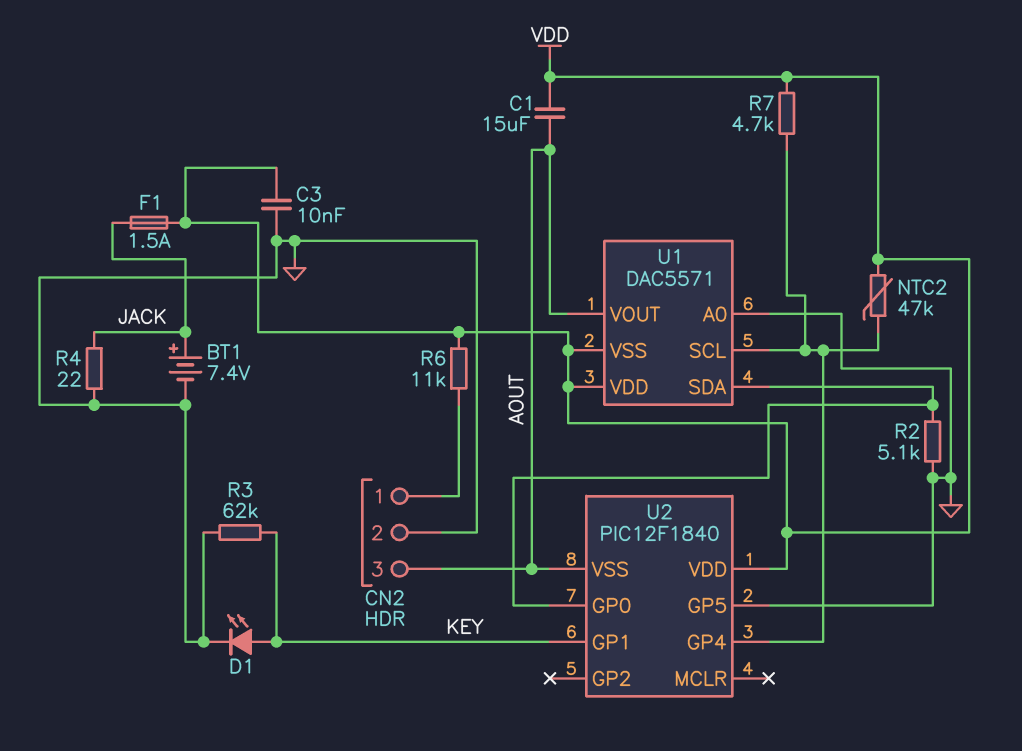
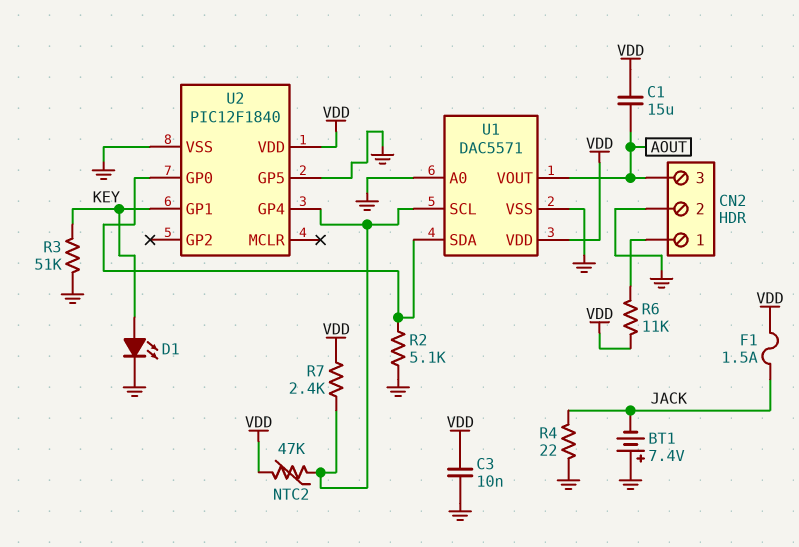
BT1: 7.4V (plus JACK, minus GND) -> 7.4V (plus GND, minus JACK)
R3: 62k (GND, KEY) -> 51k (GND, KEY)
R7: 4.7k (U1/SCL, VDD) -> 2.4k (U1/SCL, VDD)
U1 pin VSS: VDD -> GND
U2 pin VSS: AOUT -> GND

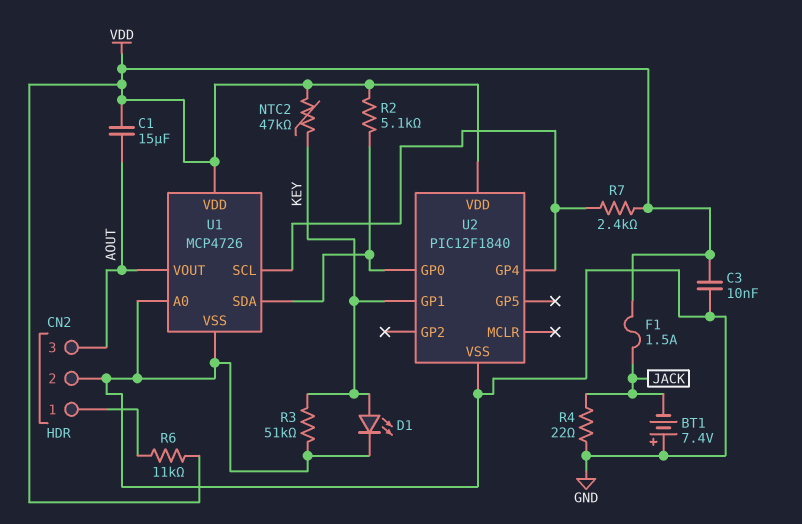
NTC2: 47k (U1/SCL, VDD) -> 47k (KEY, VDD)
R2: 5.1k (GND, U1/SDA) -> 5.1k (U1/SDA, VDD)
U1: DAC5571 -> MCP4726
U2 pin GP5: GND -> none

